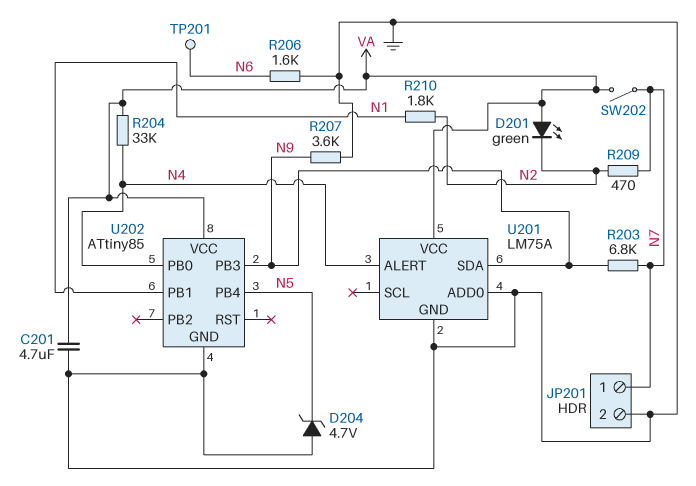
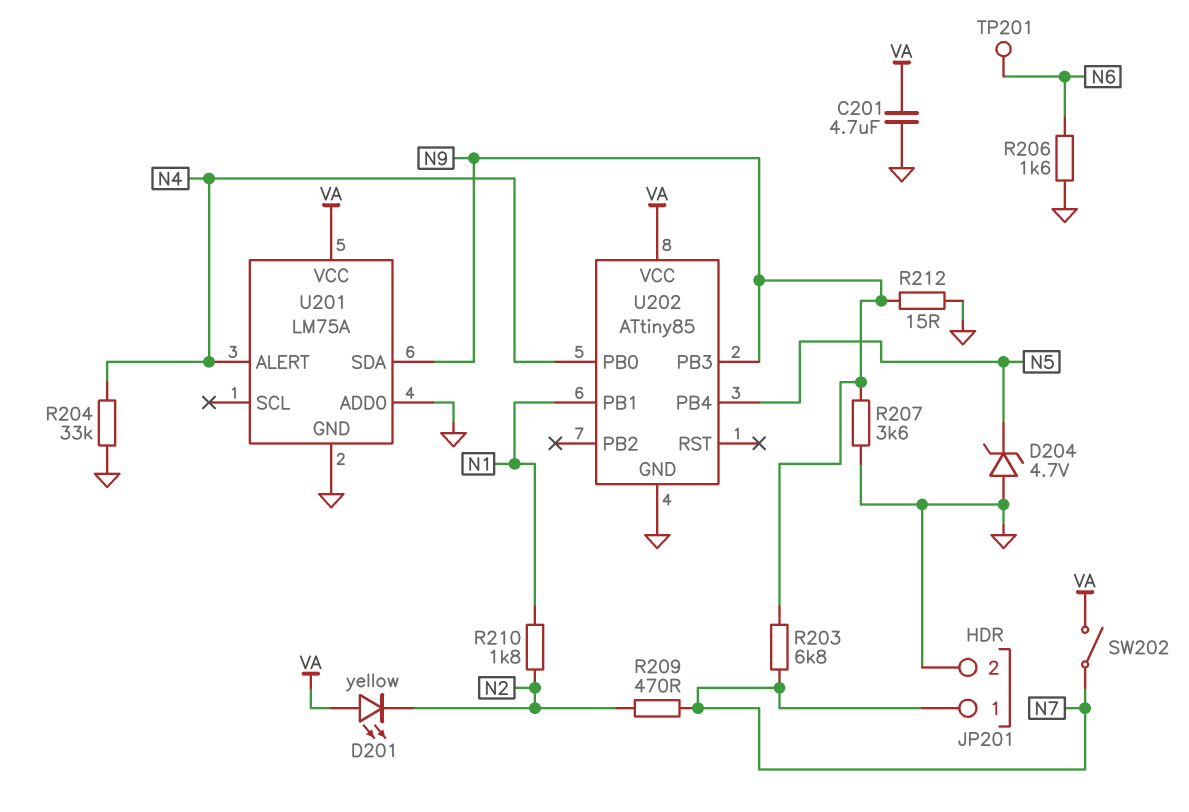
D201: LED green (A VA, K N2) -> LED yellow (A VA, K N2)
R204: 33k (N4, VA) -> 33k (GND, N4)
R212: none -> 15 (GND, N9)

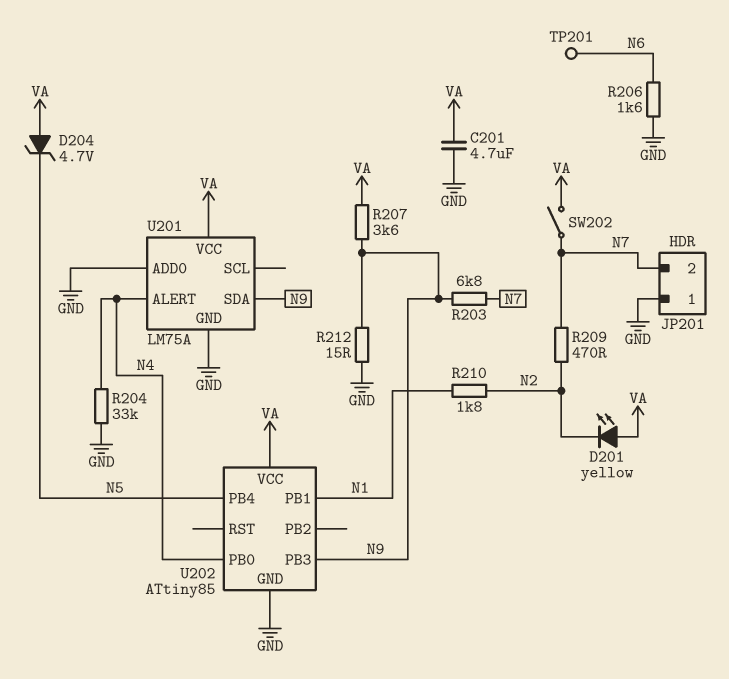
D204: zener 4.7V (A GND, K N5) -> zener 4.7V (A VA, K N5)
JP201 pin 1: N7 -> GND
JP201 pin 2: GND -> N7
R207: 3.6k (GND, N9) -> 3.6k (N9, VA)

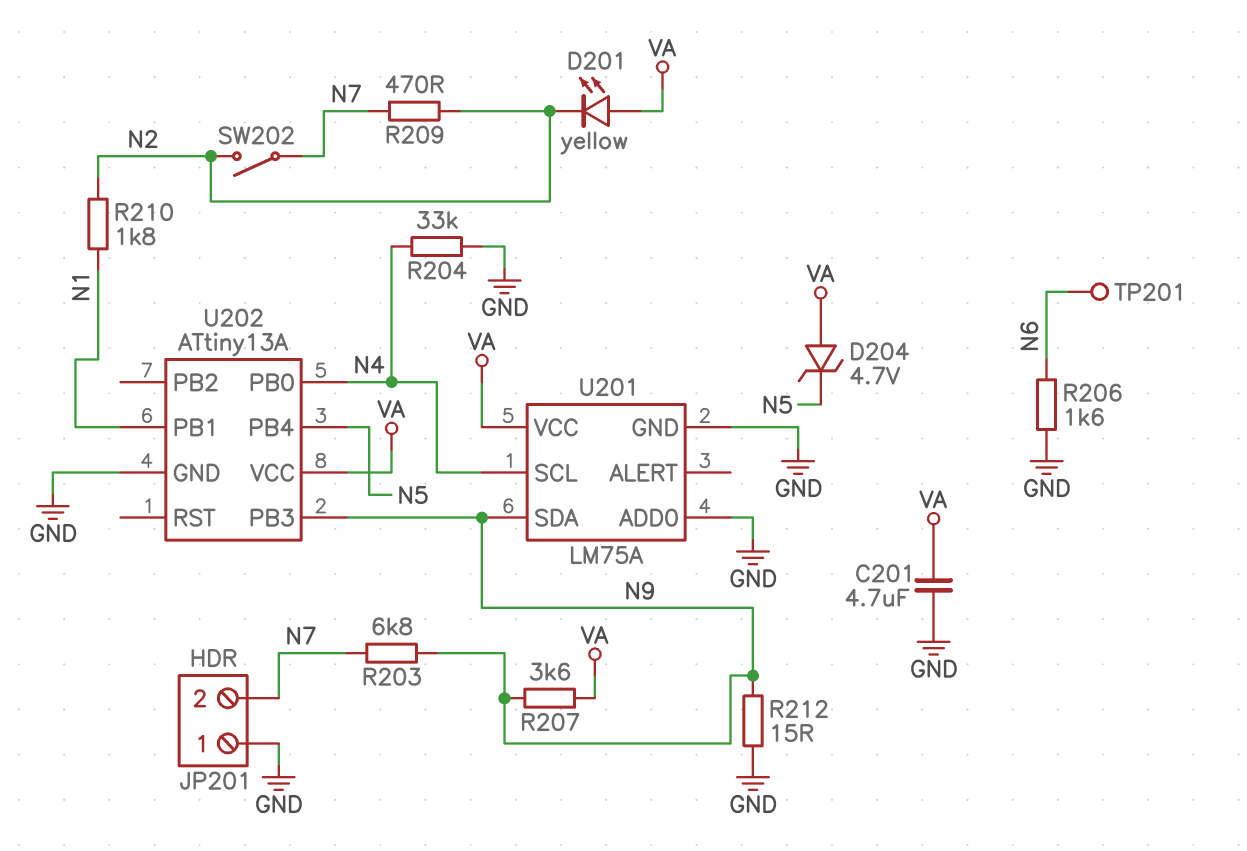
SW202: switch (N7, VA) -> switch (N2, N7)
U201 pin ALERT: N4 -> none
U201 pin SCL: none -> N4
U202: ATtiny85 -> ATtiny13A

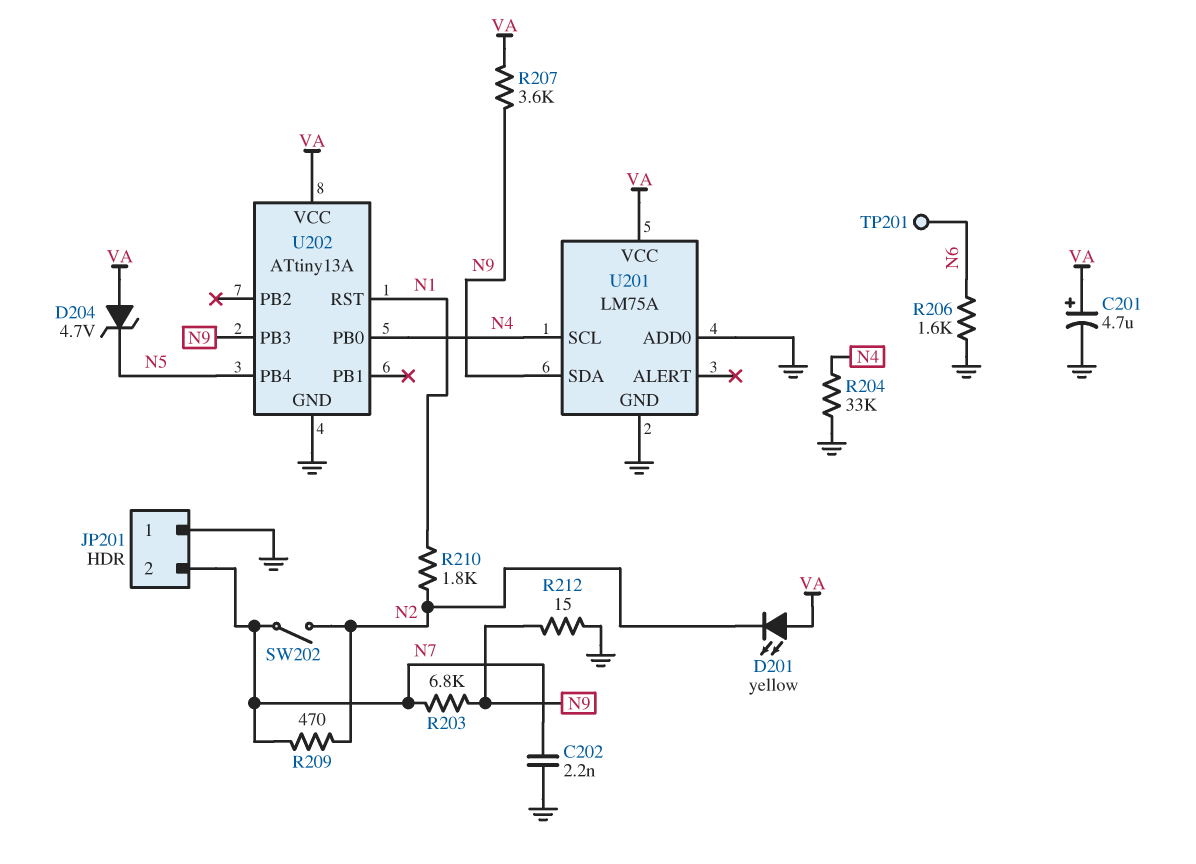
C201: 4.7uF (GND, VA) -> 4.7uF (plus VA, minus GND)
C202: none -> 2.2nF (GND, N7)
U202 pin PB1: N1 -> none
U202 pin RST: none -> N1

